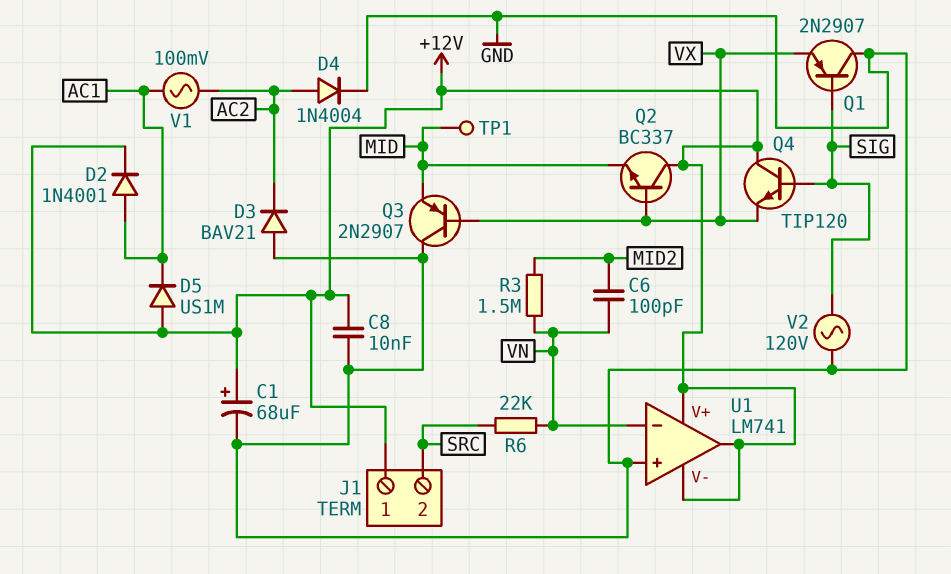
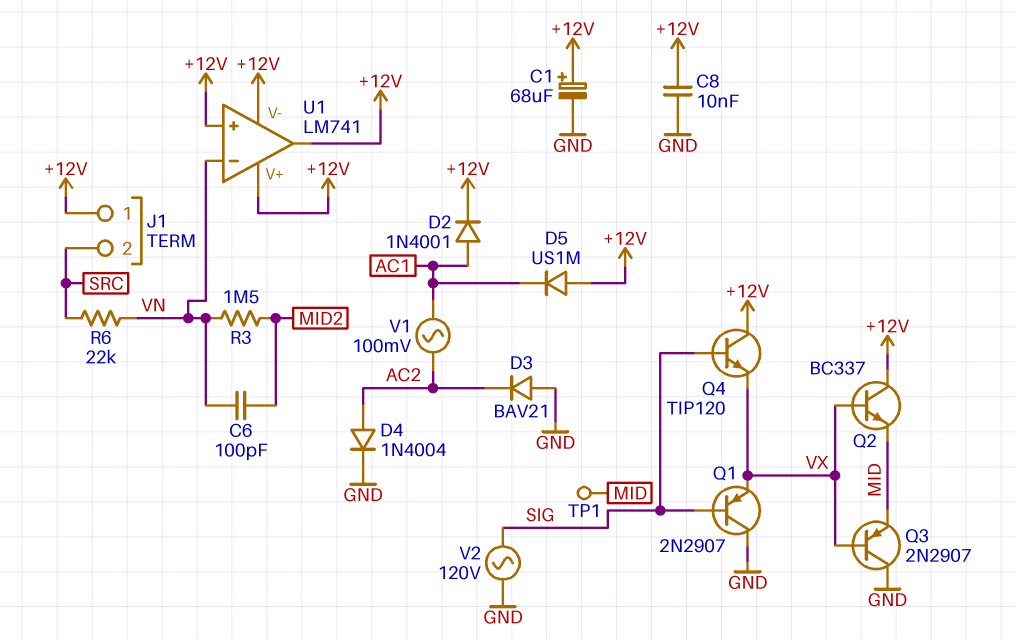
U1 pin in+: GND -> +12V

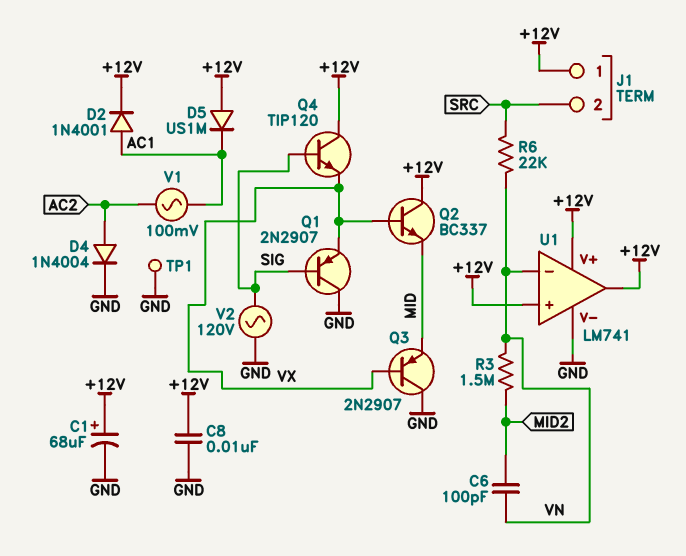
D3: diode BAV21 (A GND, K AC2) -> none
TP1: test point (MID) -> test point (GND)
U1 pin V-: +12V -> GND

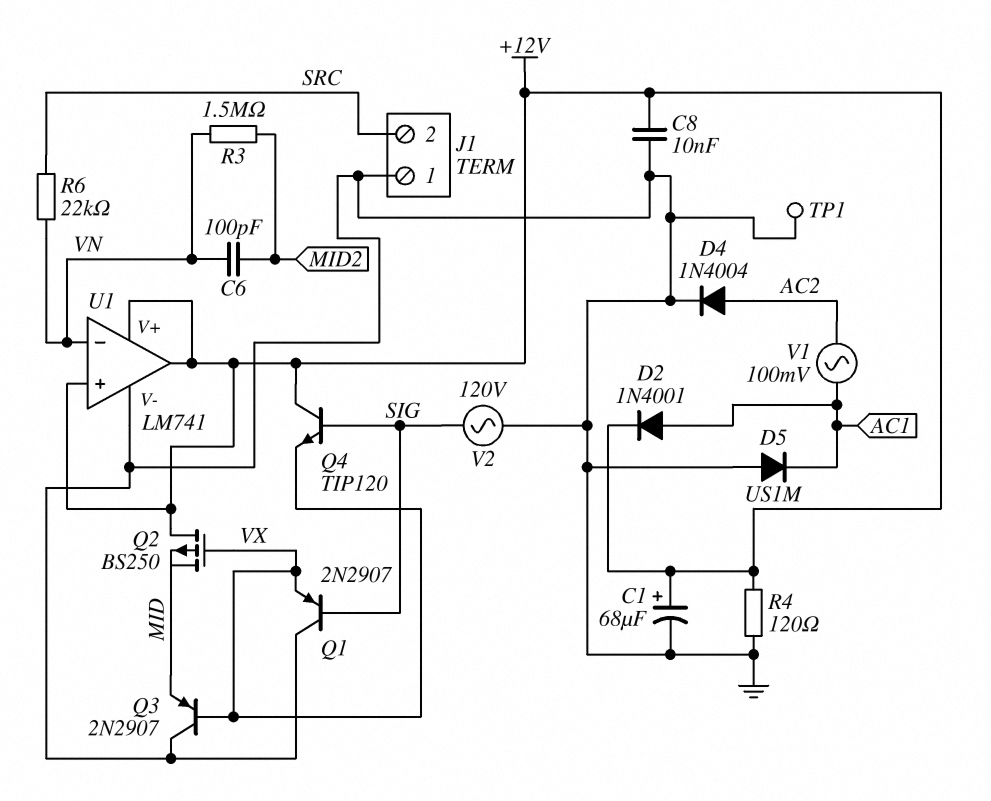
D5: diode US1M (A +12V, K AC1) -> diode US1M (A GND, K AC1)
J1 pin 1: +12V -> GND
Q2: NPN BC337 (B VX, C +12V, E MID) -> PMOS BS250 (G VX, D +12V, S MID)
R4: none -> 120 (+12V, GND)

